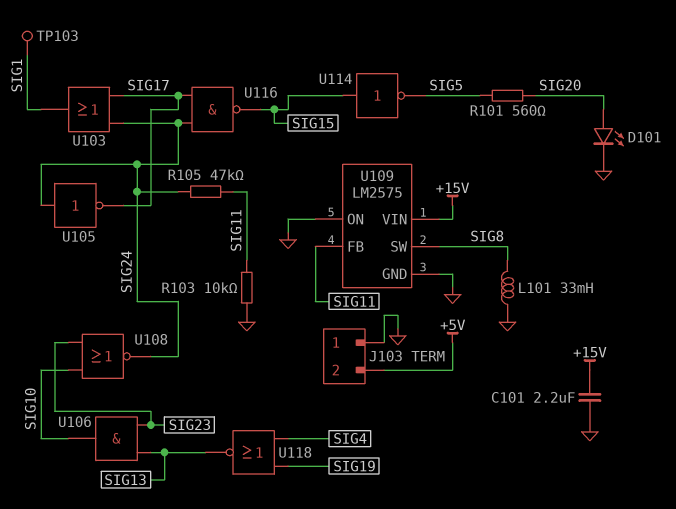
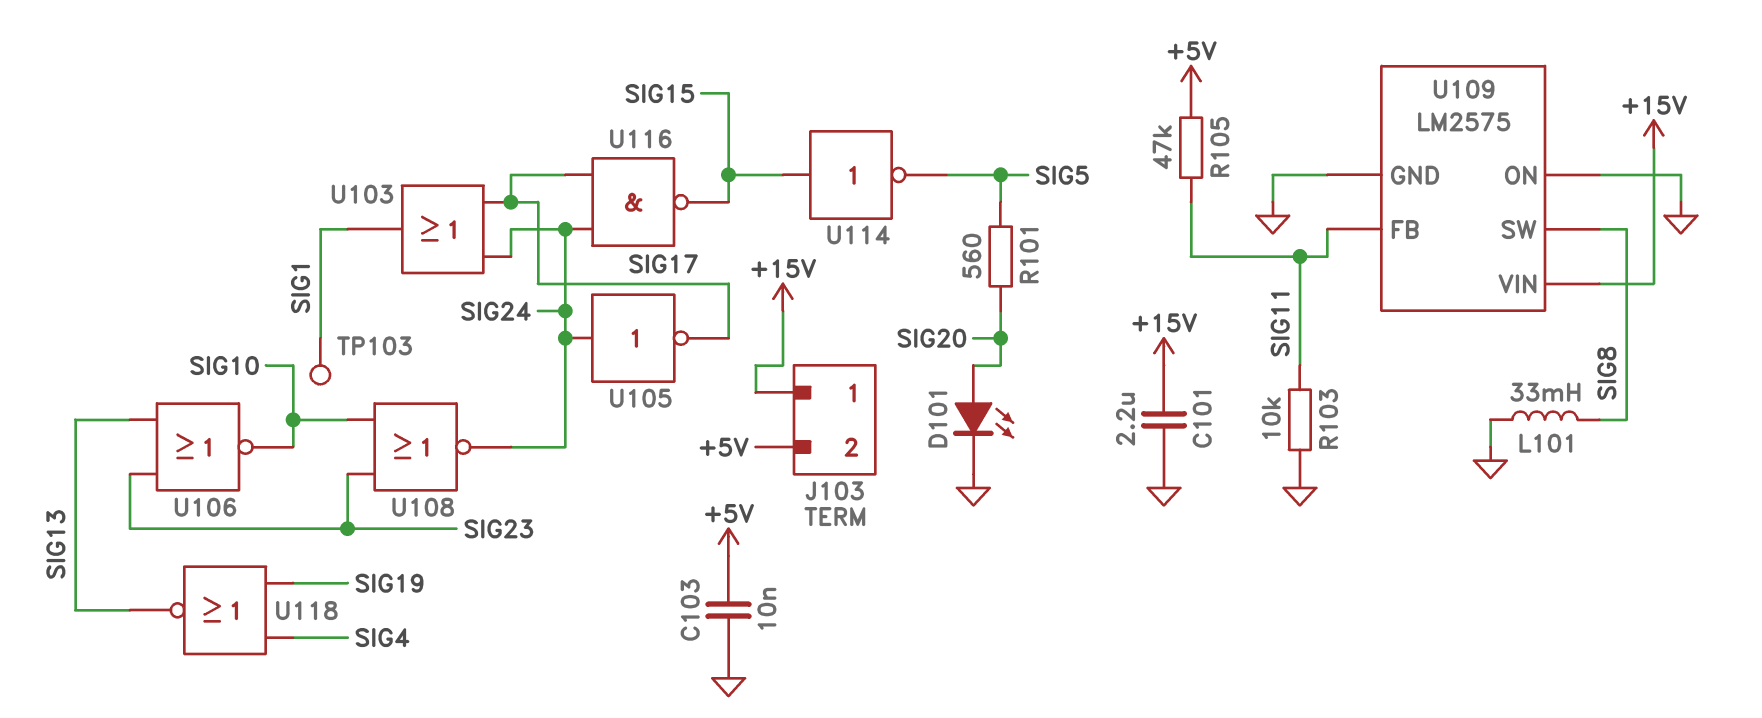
C103: none -> 10nF (+5V, GND)
J103 pin 1: GND -> +15V
R105: 47k (SIG11, SIG24) -> 47k (+5V, SIG11)
U106: AND (in SIG13, in SIG23, out SIG10) -> NOR (in SIG13, in SIG23, out SIG10)

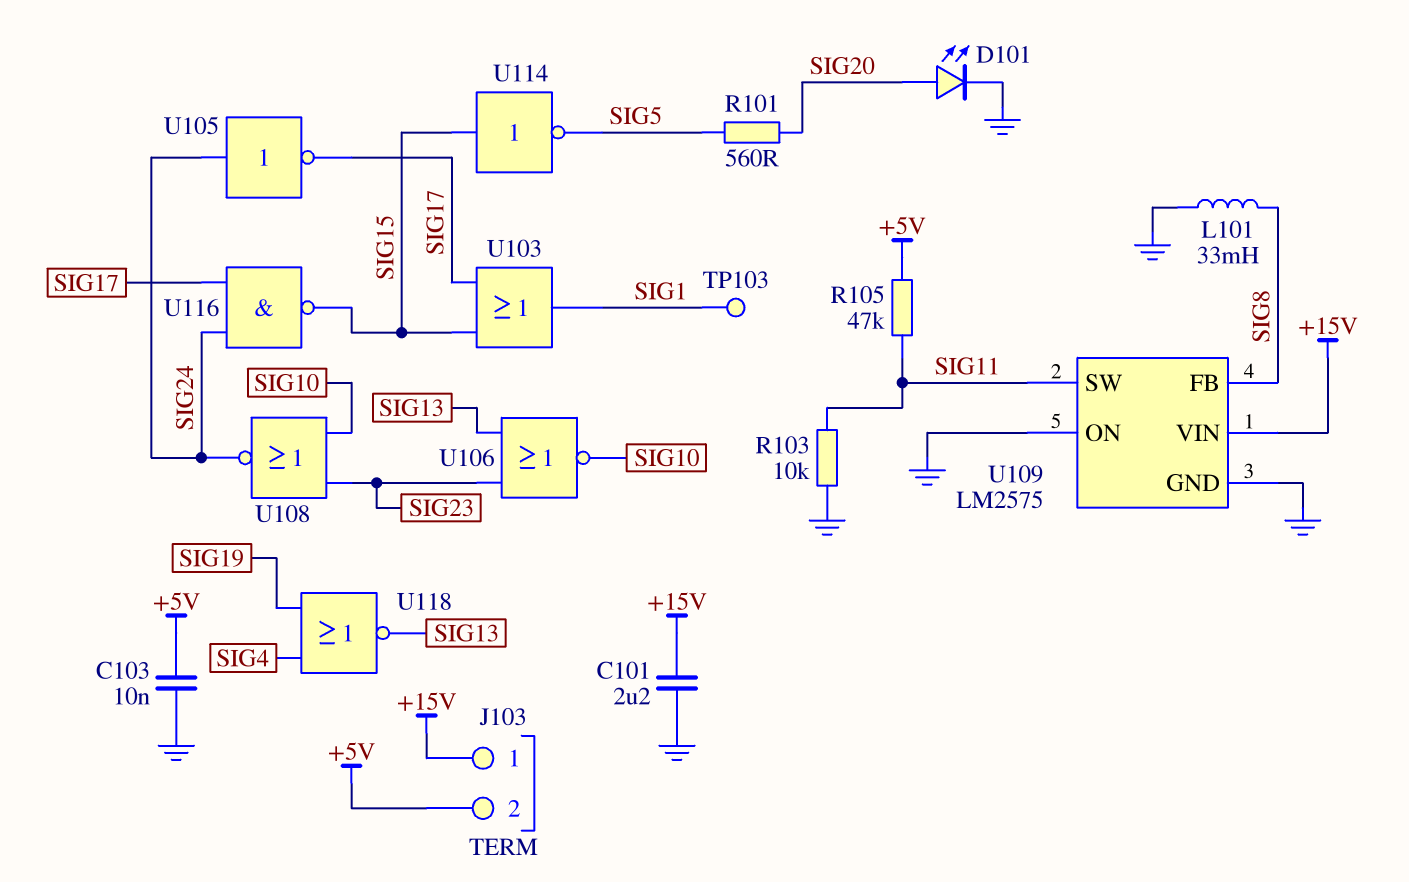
U103: OR (in SIG17, in SIG24, out SIG1) -> OR (in SIG15, in SIG17, out SIG1)
U109 pin FB: SIG11 -> SIG8
U109 pin SW: SIG8 -> SIG11

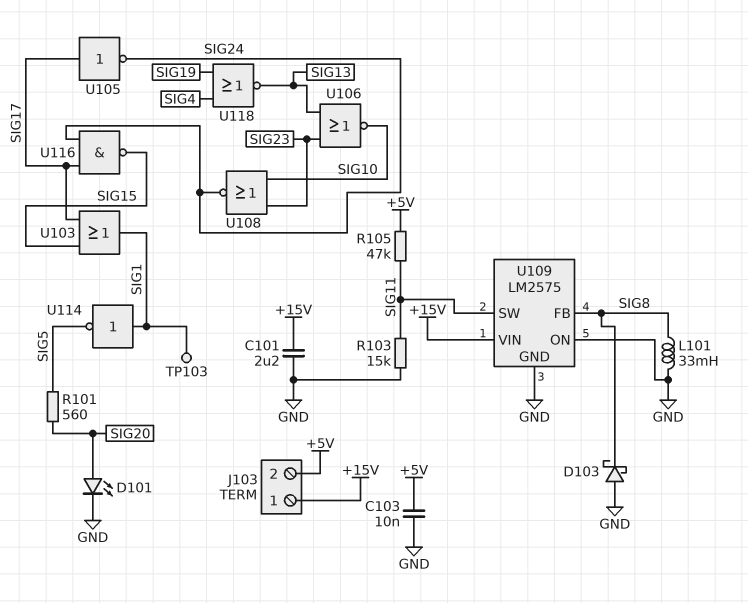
D103: none -> schottky (A GND, K SIG8)
R103: 10k (GND, SIG11) -> 15k (GND, SIG11)
U105: NOT (in SIG24, out SIG17) -> NOT (in SIG17, out SIG24)
U114: NOT (in SIG15, out SIG5) -> NOT (in SIG1, out SIG5)

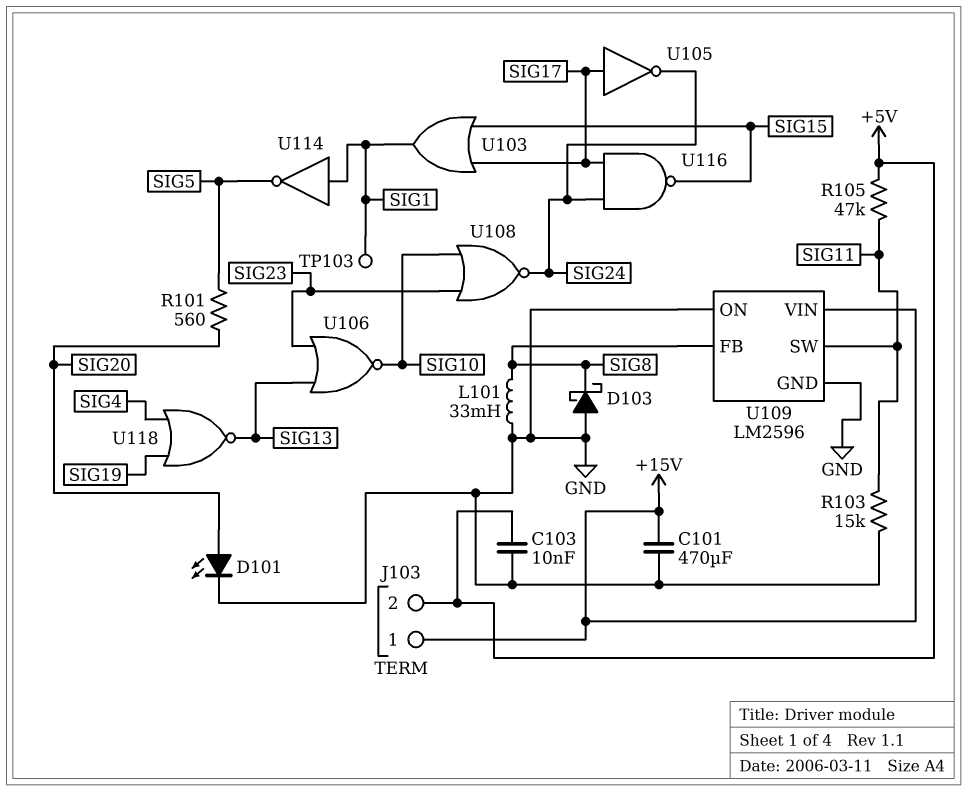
C101: 2.2uF (+15V, GND) -> 470uF (+15V, GND)
U109: LM2575 -> LM2596

